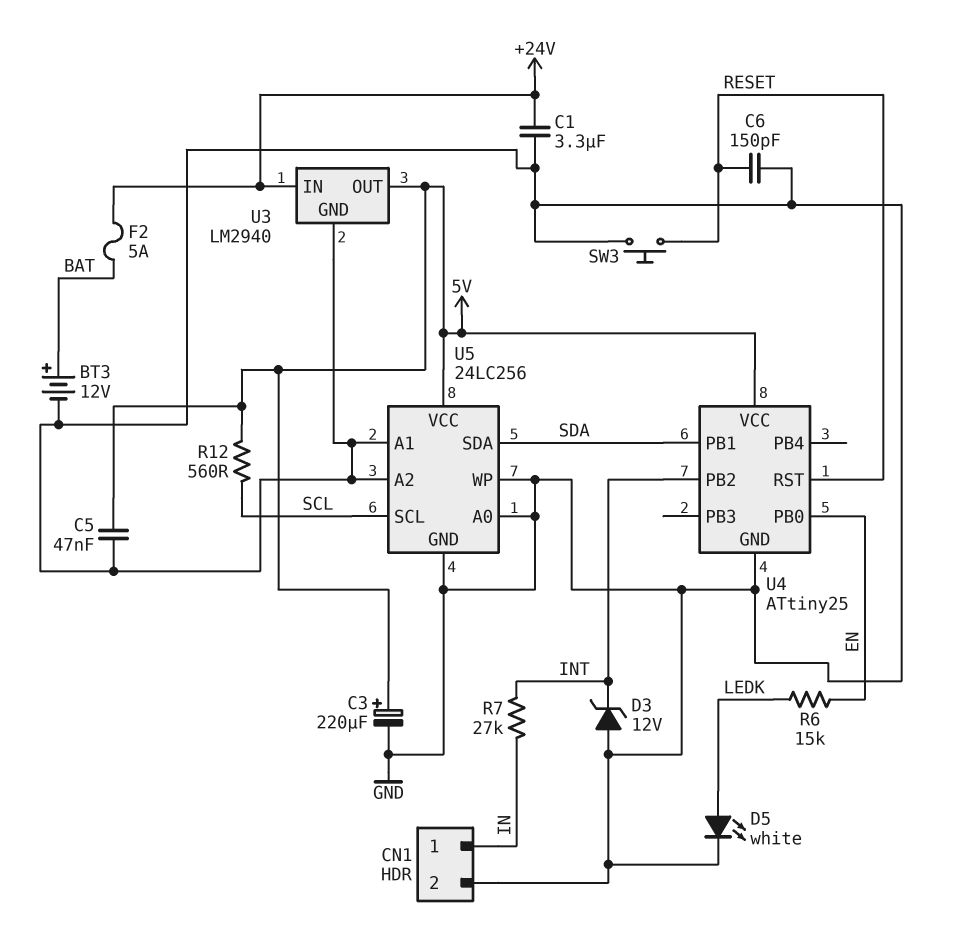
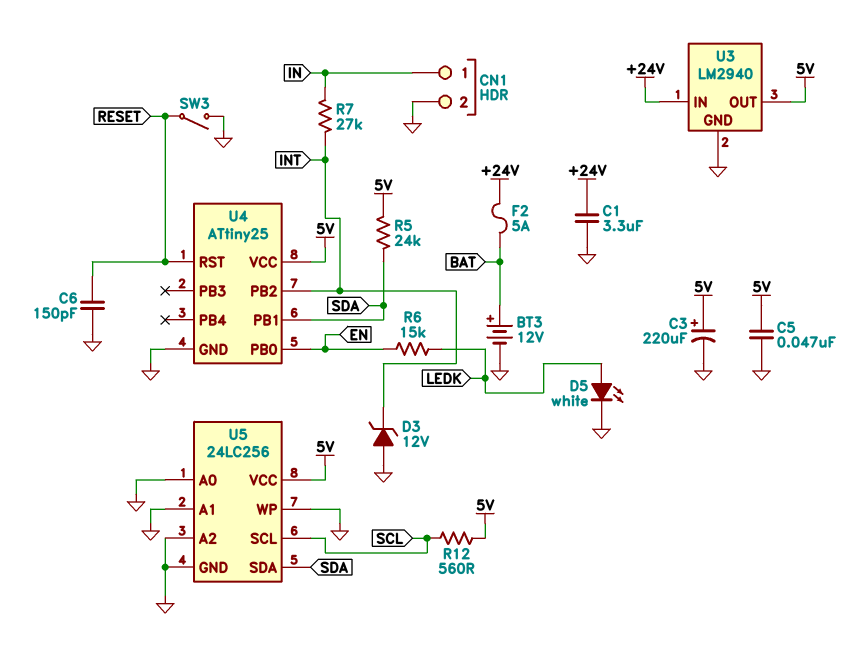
R5: none -> 24k (5V, SDA)
SW3: button (GND, RESET) -> switch (GND, RESET)

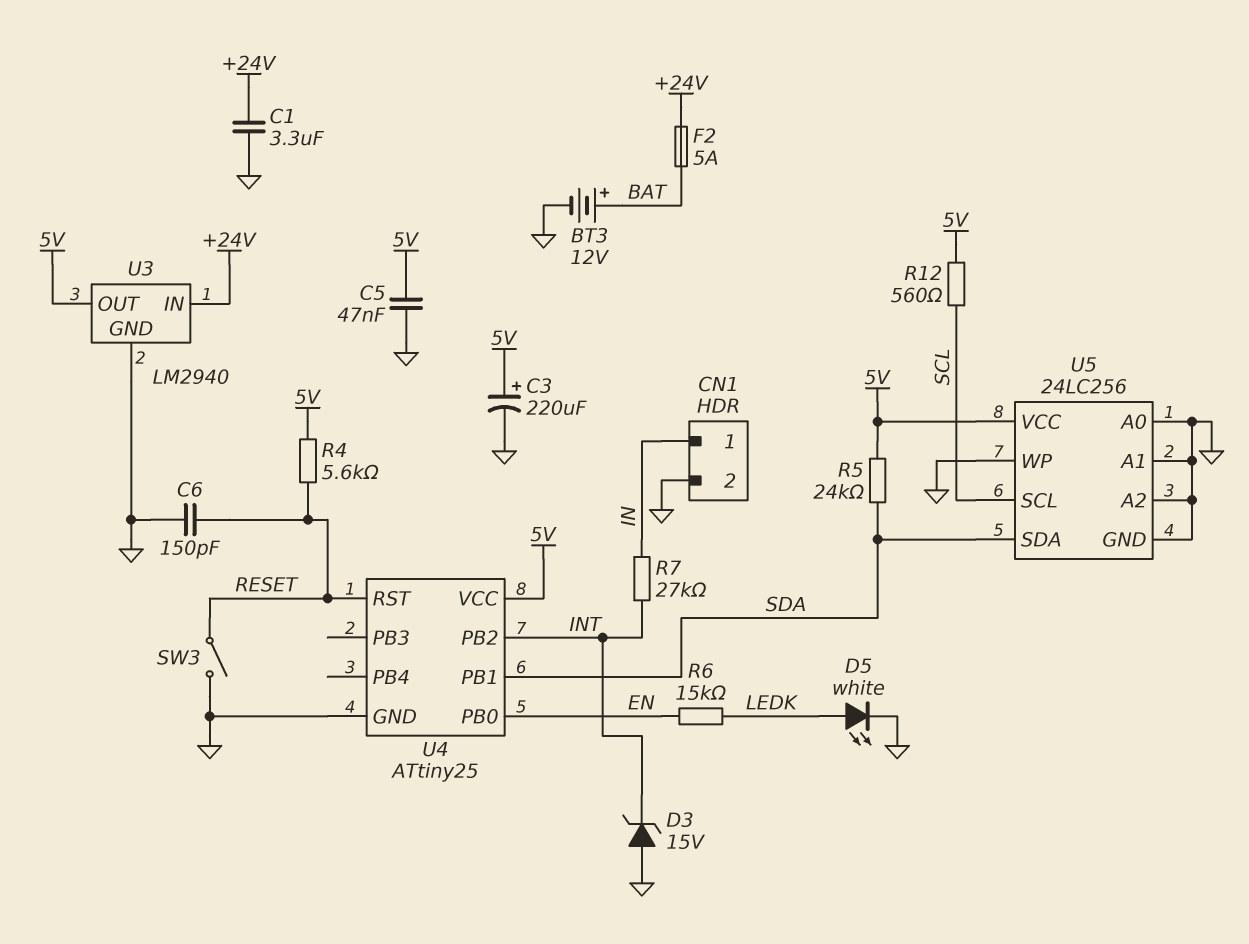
D3: zener 12V (A GND, K INT) -> zener 15V (A GND, K INT)
R4: none -> 5.6k (5V, RESET)

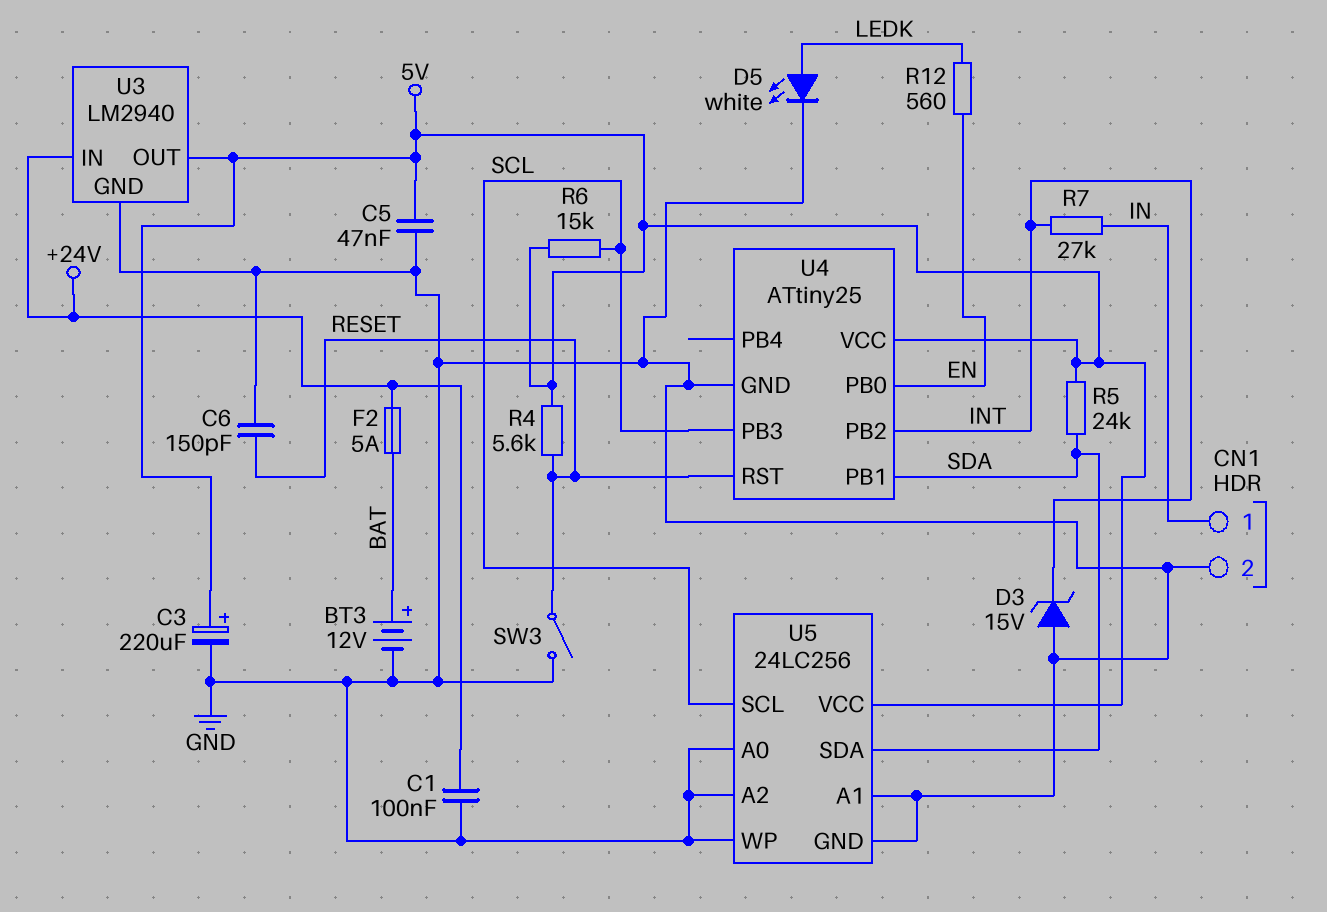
C1: 3.3uF (+24V, GND) -> 100nF (+24V, GND)
R6: 15k (EN, LEDK) -> 15k (5V, SCL)
R12: 560 (5V, SCL) -> 560 (EN, LEDK)
U4 pin PB3: none -> SCL

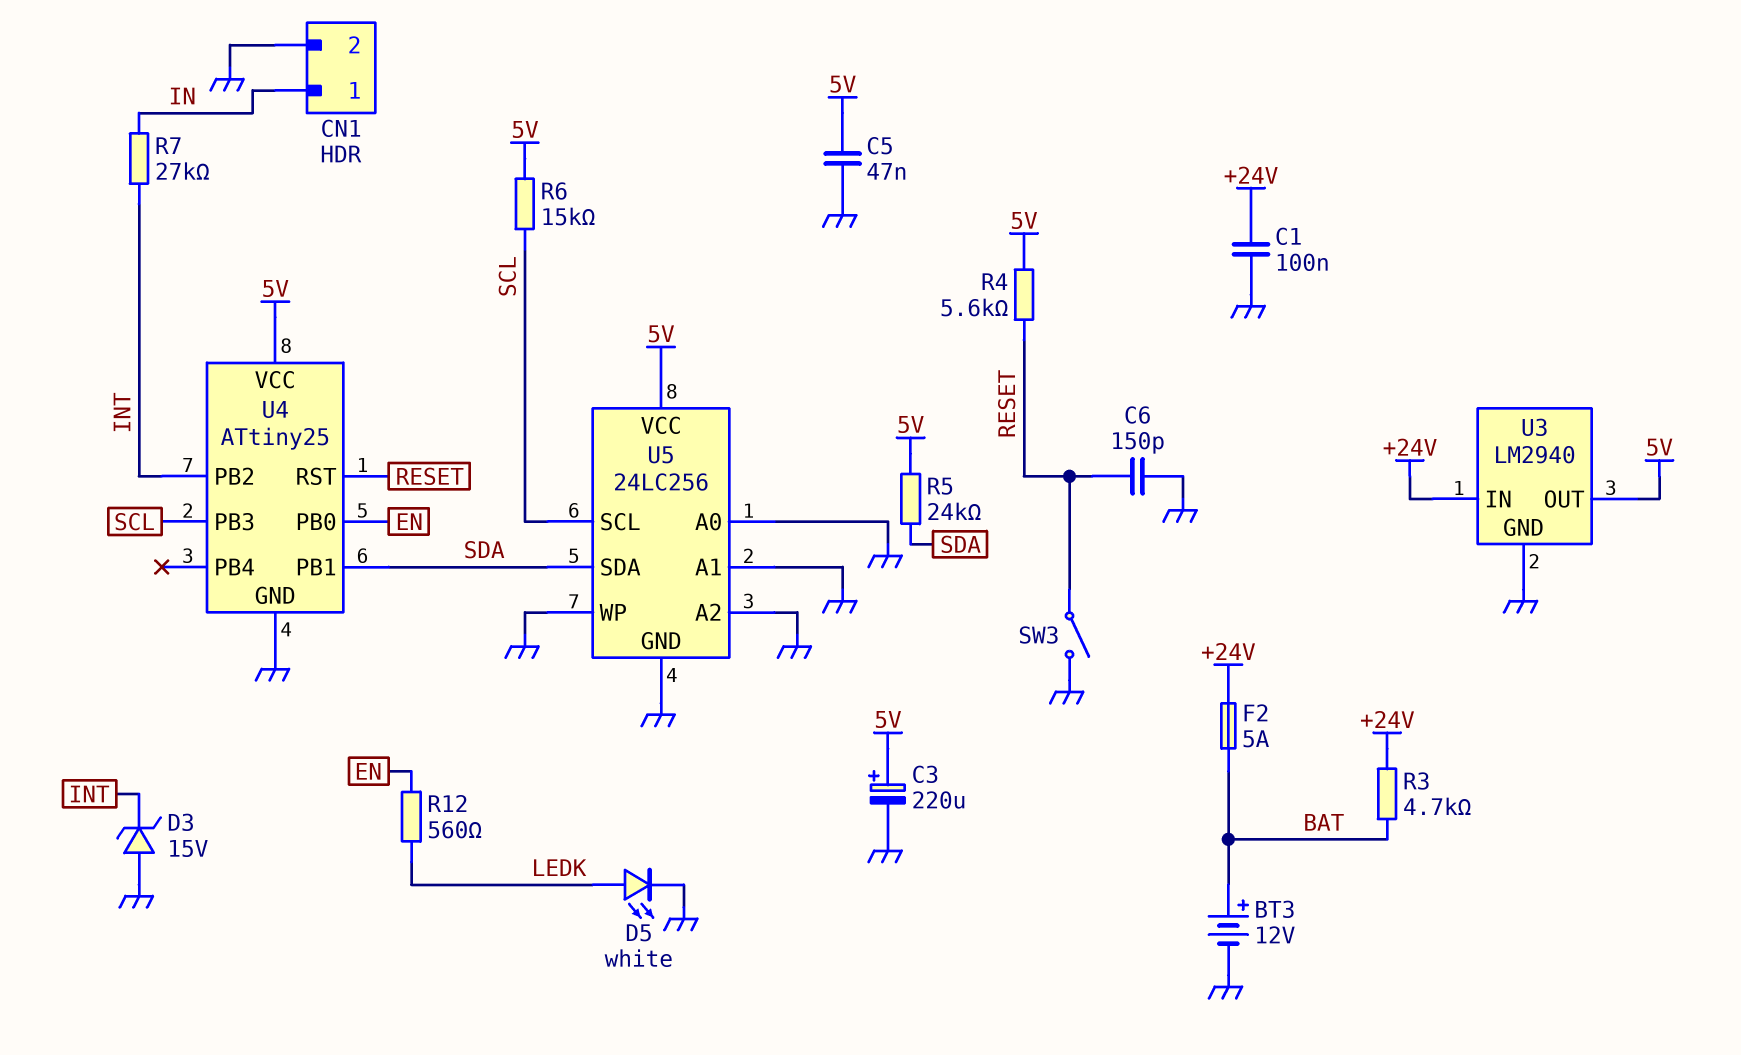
R3: none -> 4.7k (+24V, BAT)

